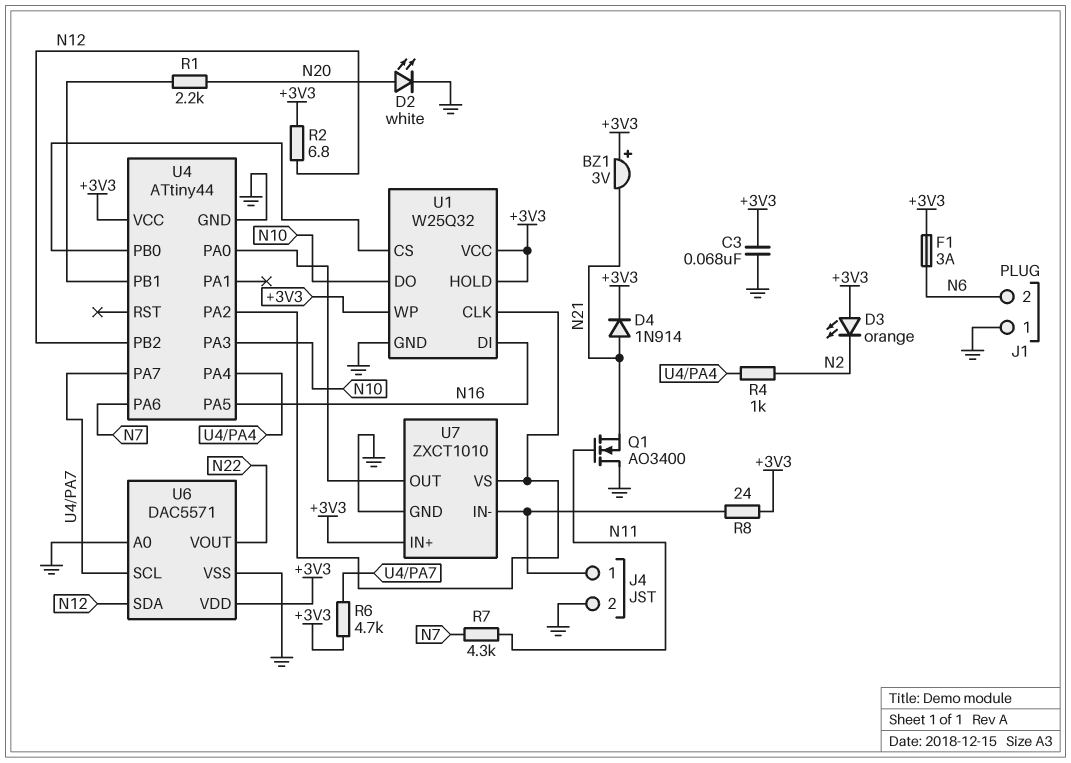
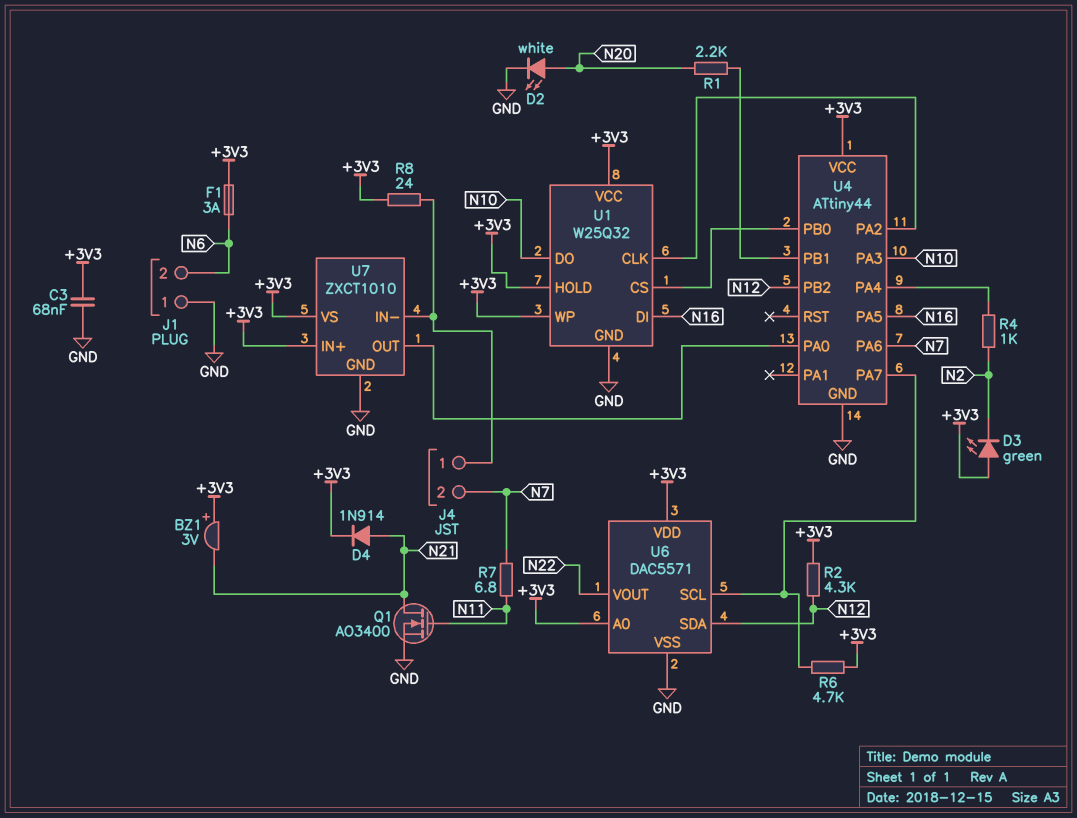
D3: LED orange (A +3V3, K N2) -> LED green (A +3V3, K N2)
J4 pin 2: GND -> N7
Q1: NMOS AO3400 (G N11, D GND, S N21) -> NMOS AO3400 (G N11, D N21, S GND)
R2: 6.8 (+3V3, N12) -> 4.3k (+3V3, N12)
R7: 4.3k (N7, N11) -> 6.8 (N7, N11)
U6 pin A0: GND -> +3V3
U7 pin VS: U1/CLK -> +3V3

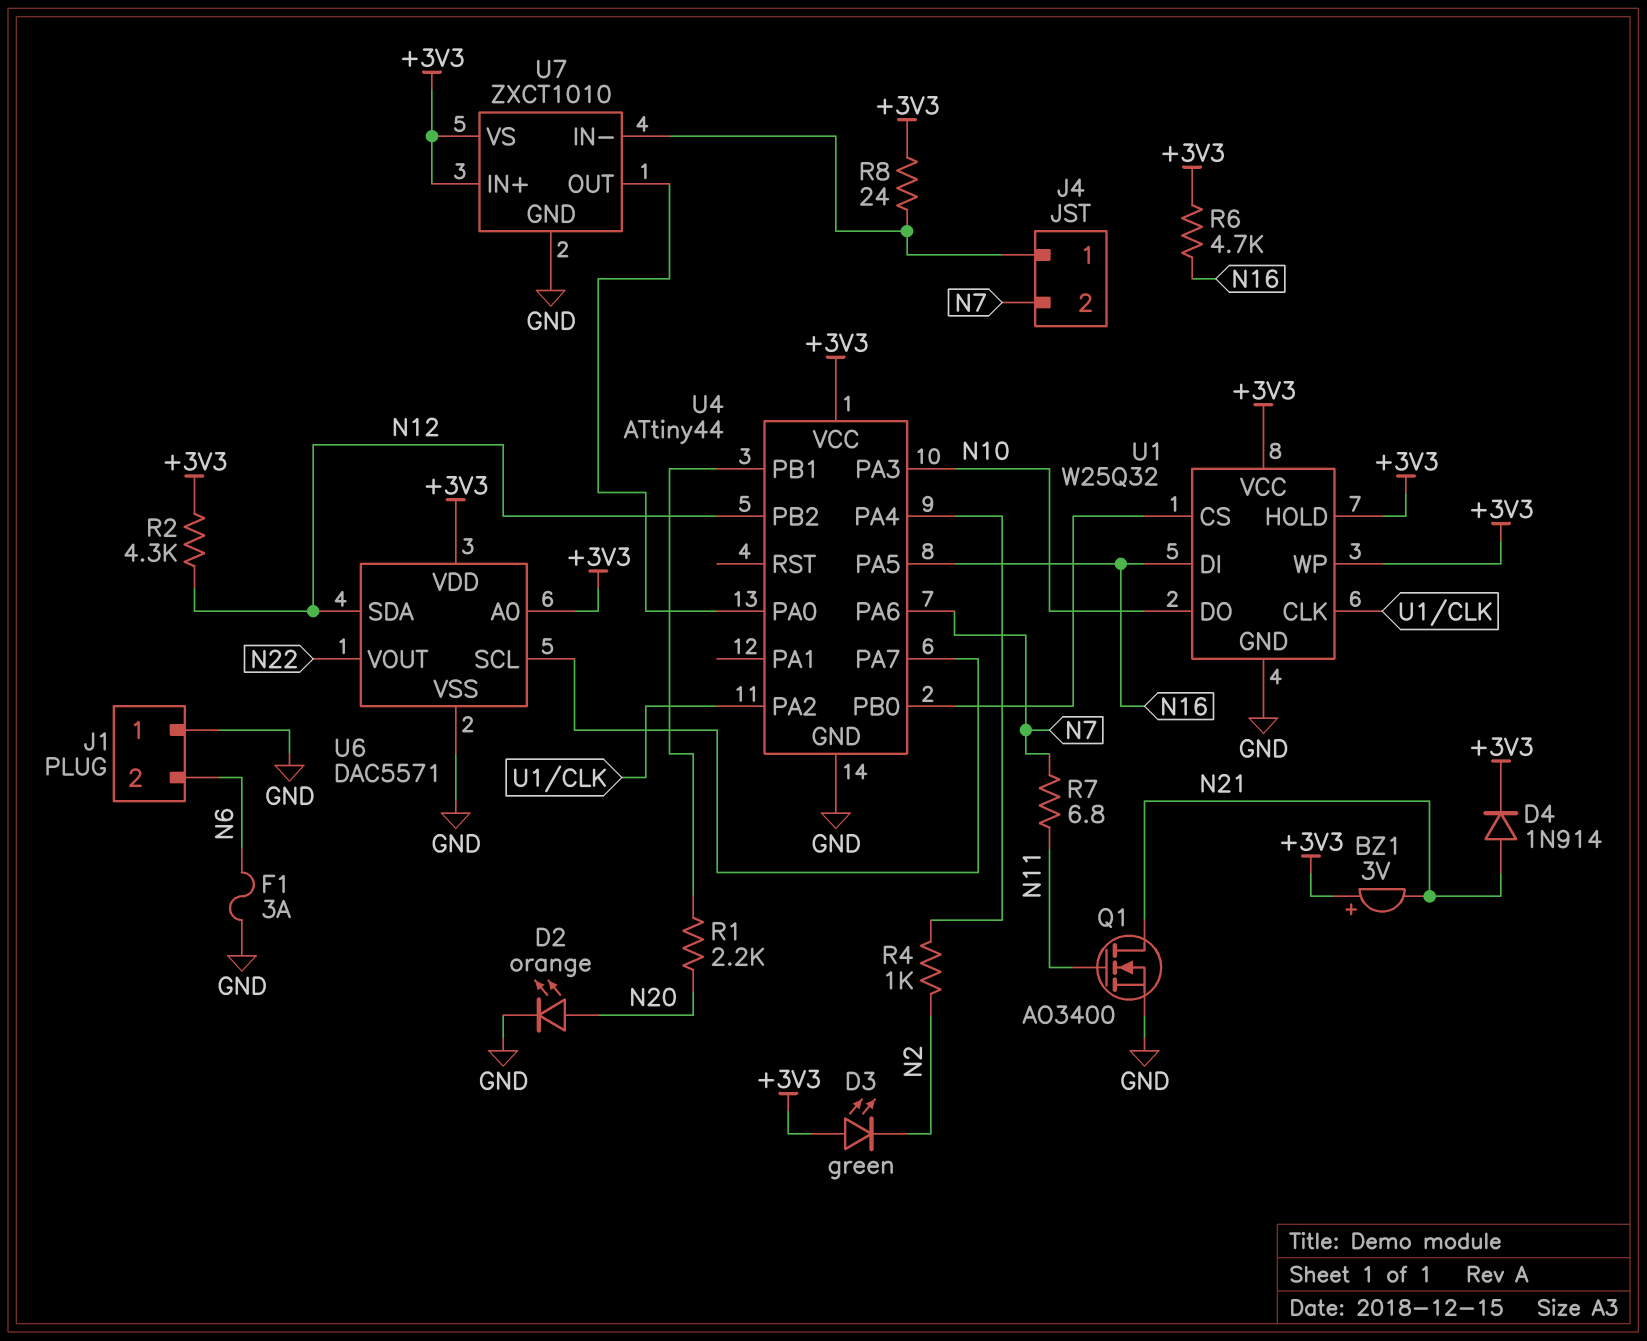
C3: 68nF (+3V3, GND) -> none
D2: LED white (A N20, K GND) -> LED orange (A N20, K GND)
F1: 3A (+3V3, N6) -> 3A (GND, N6)
R6: 4.7k (+3V3, U4/PA7) -> 4.7k (+3V3, N16)

